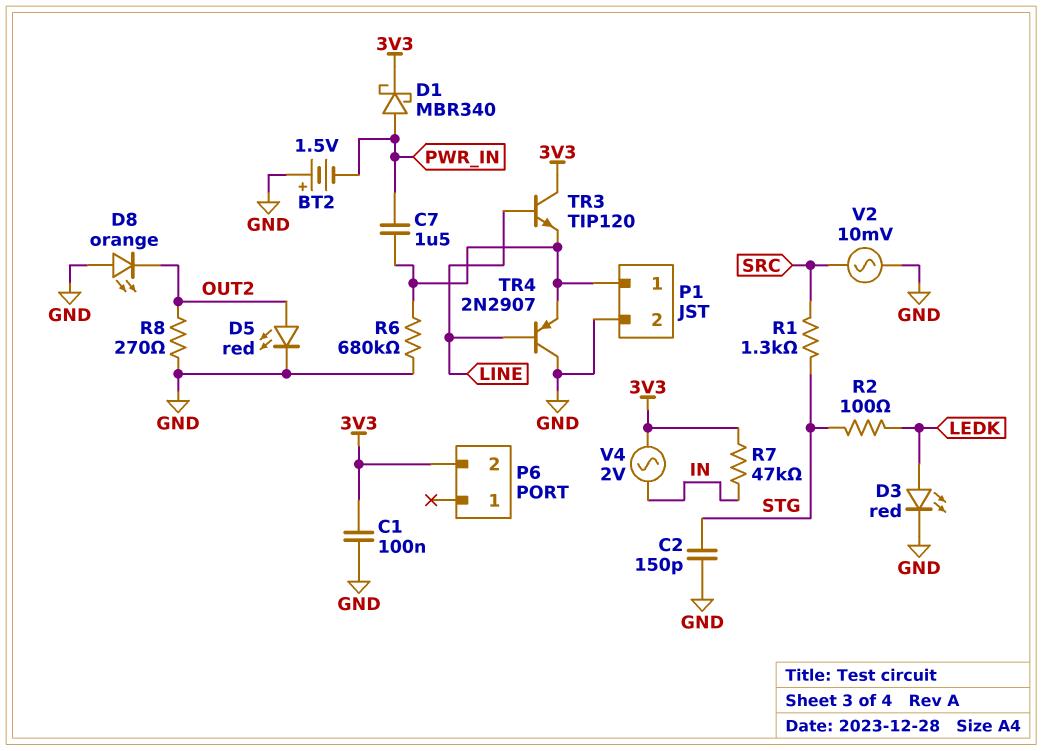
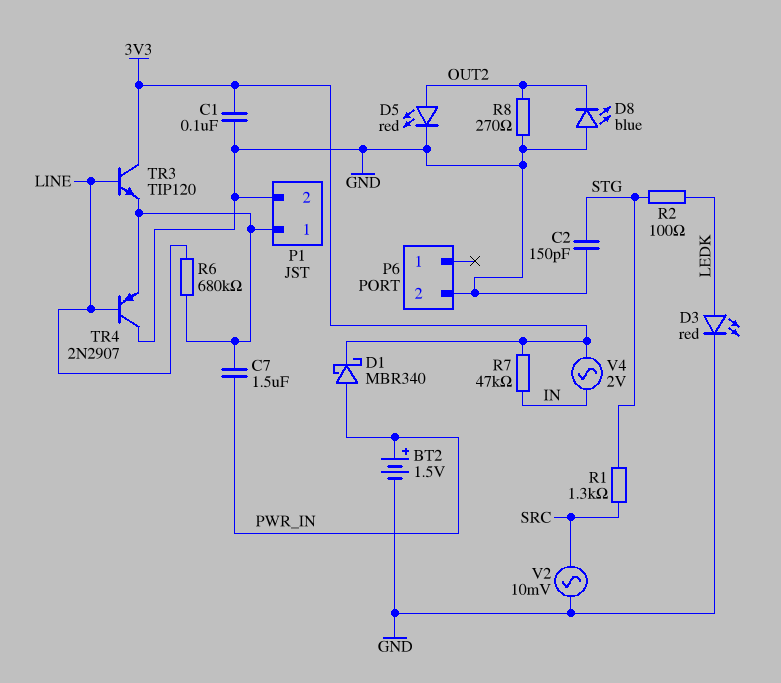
BT2: 1.5V (plus GND, minus PWR_IN) -> 1.5V (plus PWR_IN, minus GND)
D8: LED orange (A GND, K OUT2) -> LED blue (A GND, K OUT2)
P6 pin 2: 3V3 -> GND
R6: 680k (GND, P1/1) -> 680k (LINE, P1/1)

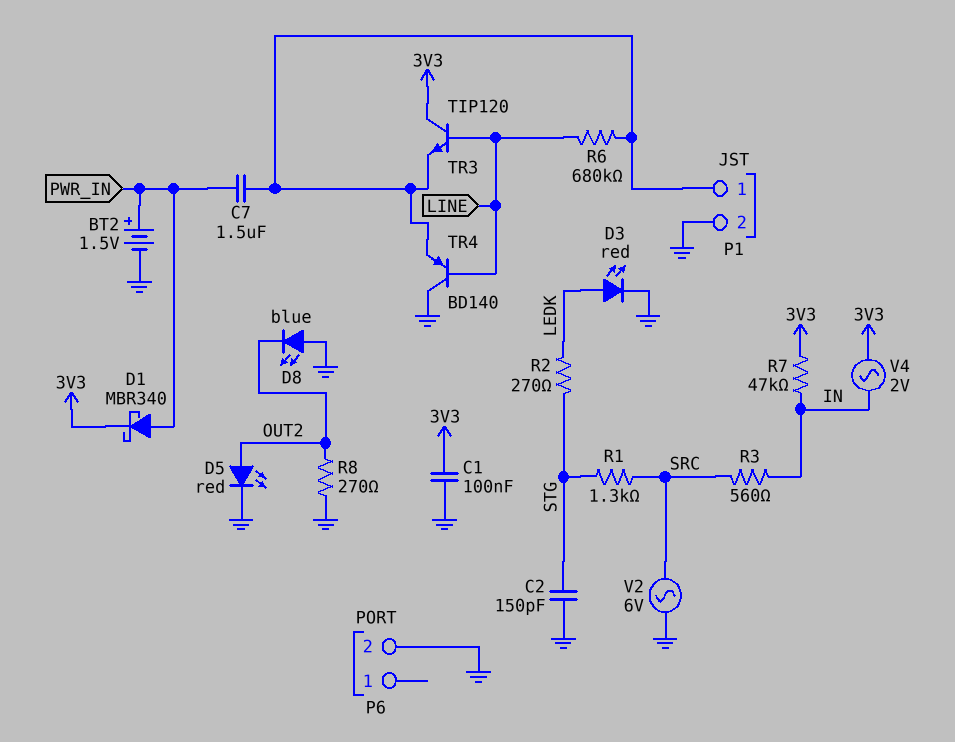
R2: 100 (LEDK, STG) -> 270 (LEDK, STG)
R3: none -> 560 (IN, SRC)
TR4: PNP 2N2907 (B LINE, C GND, E P1/1) -> PNP BD140 (B LINE, C GND, E P1/1)
V2: AC 10mV (GND, SRC) -> AC 6V (GND, SRC)

